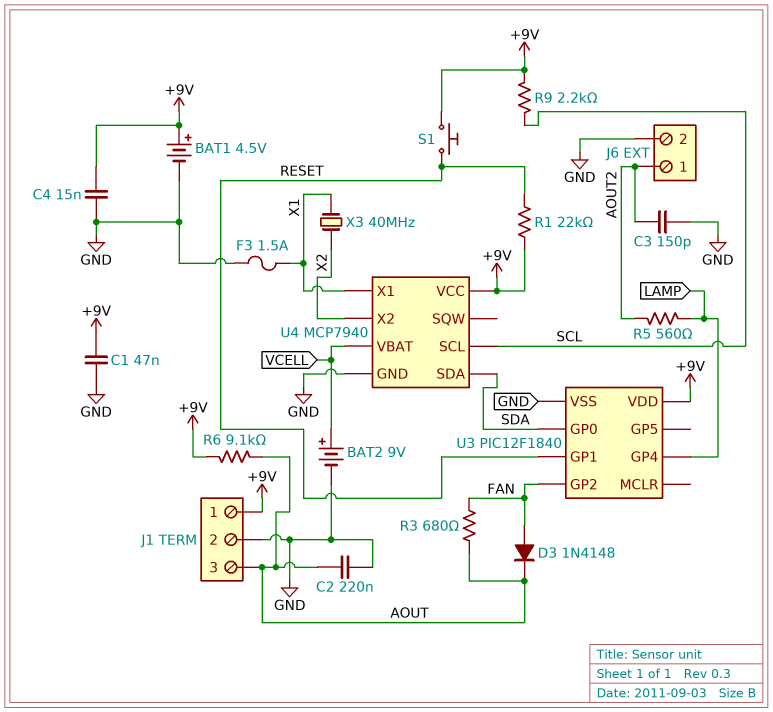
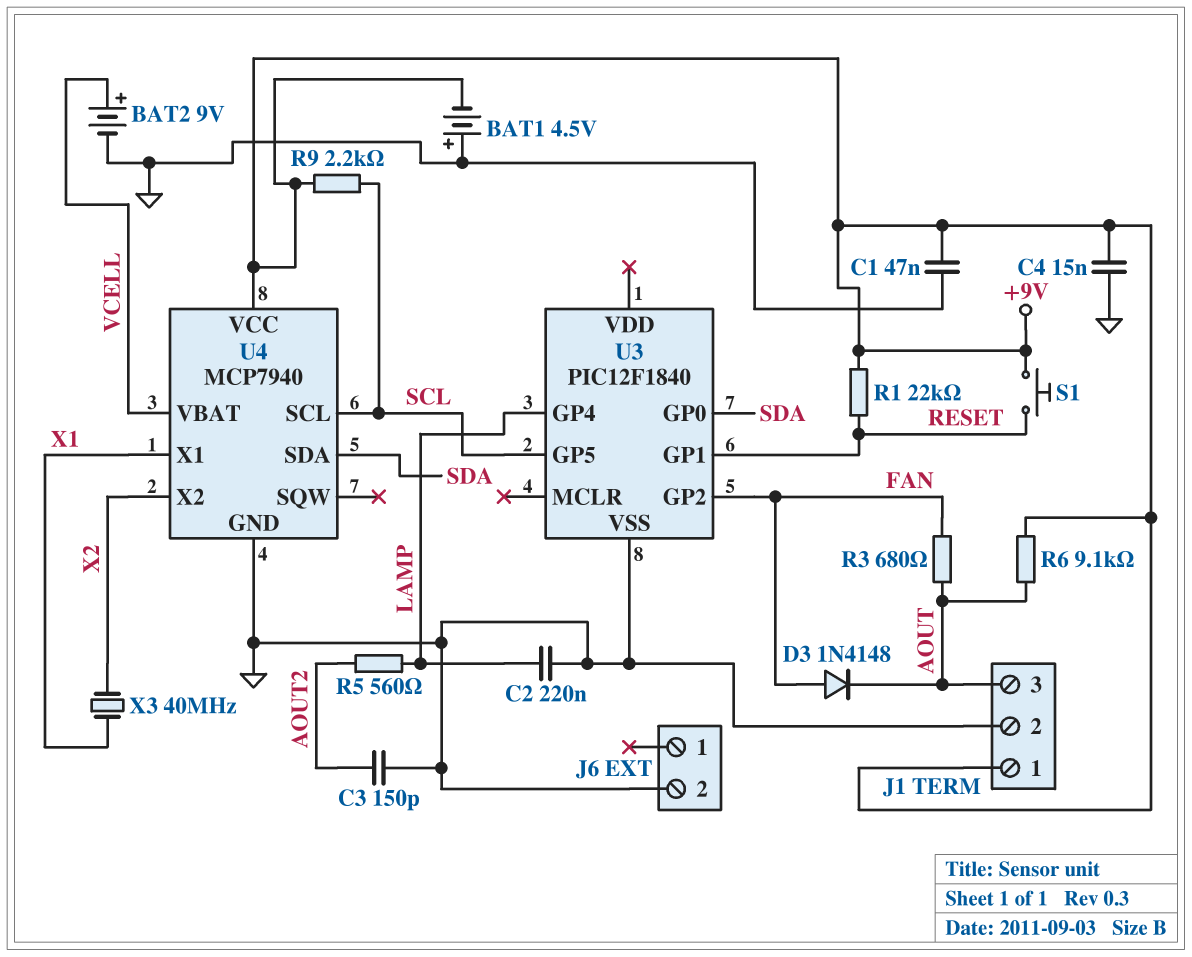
BAT1: 4.5V (plus +9V, minus GND) -> 4.5V (plus GND, minus +9V)
C2: 220nF (AOUT, GND) -> 220nF (GND, LAMP)
F3: 1.5A (GND, X1) -> none
J6 pin 1: AOUT2 -> none
U3 pin GP5: none -> SCL
U3 pin VDD: +9V -> none

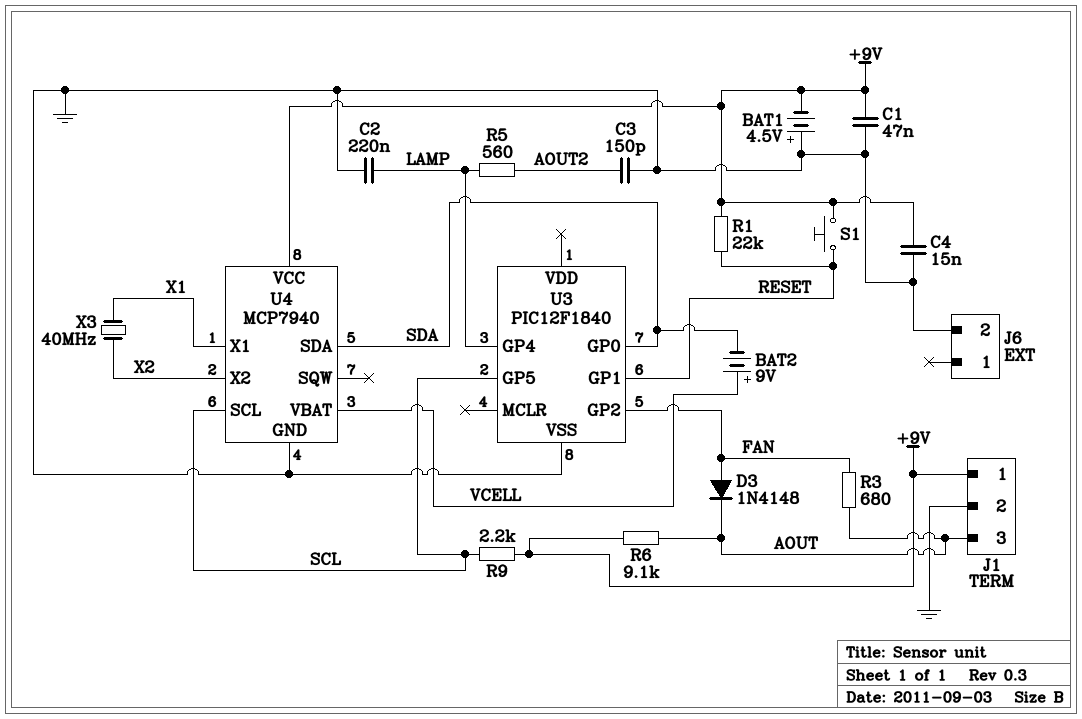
BAT2: 9V (plus VCELL, minus GND) -> 9V (plus VCELL, minus SDA)

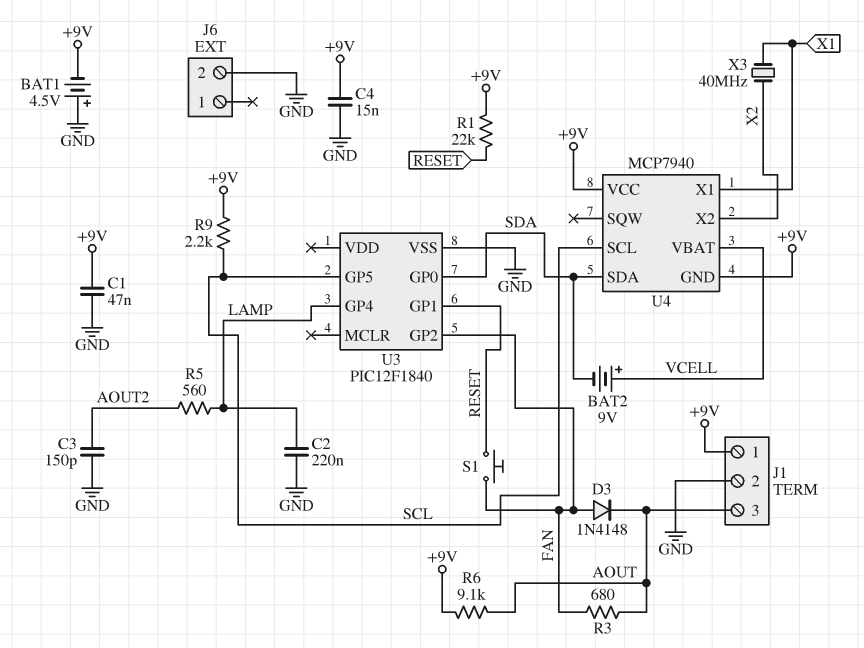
S1: button (+9V, RESET) -> button (FAN, RESET)
U4 pin GND: GND -> +9V

